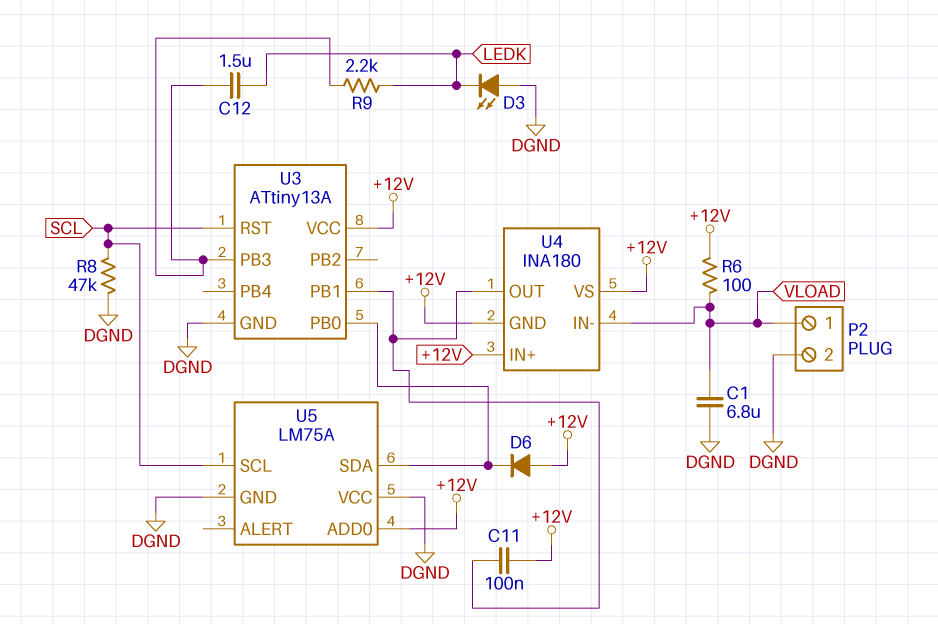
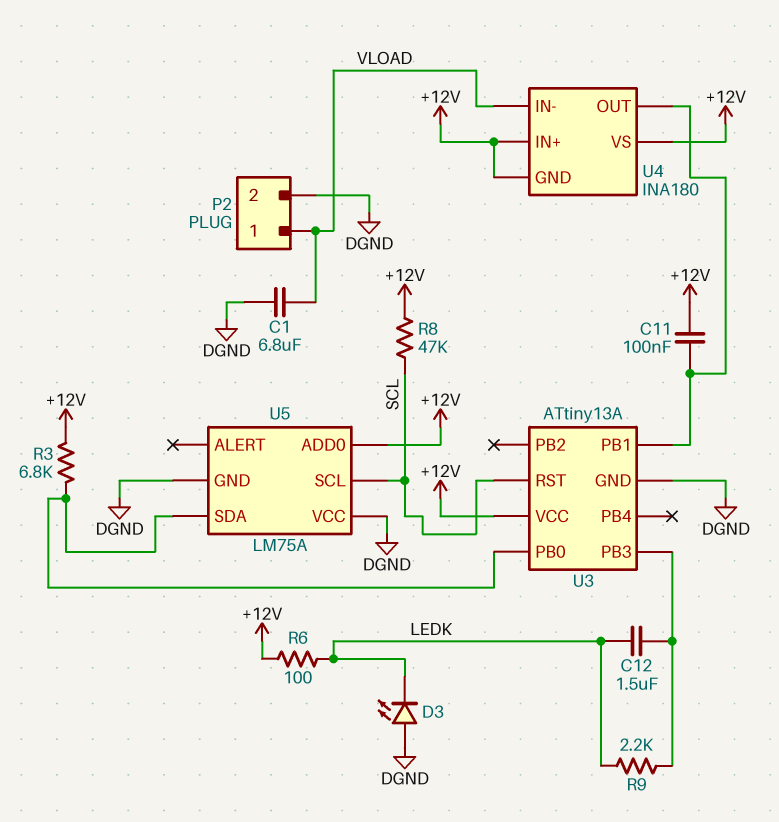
D6: diode (A +12V, K U3/PB0) -> none
R3: none -> 6.8k (+12V, U3/PB0)
R6: 100 (+12V, VLOAD) -> 100 (+12V, LEDK)
R8: 47k (DGND, SCL) -> 47k (+12V, SCL)

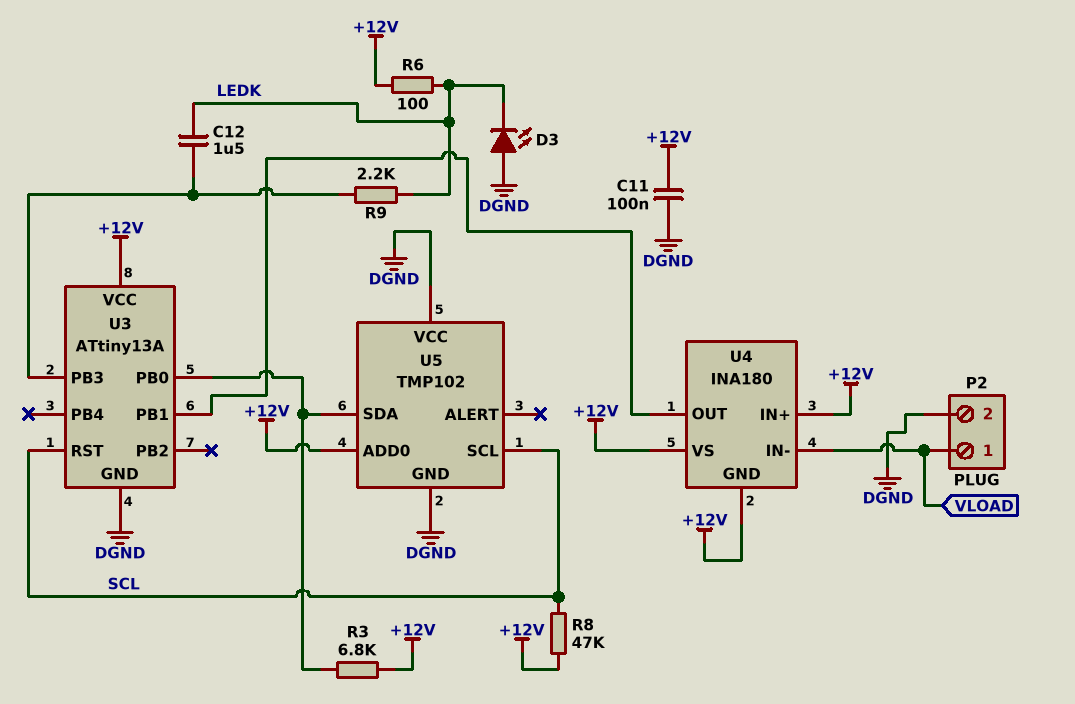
C1: 6.8uF (DGND, VLOAD) -> none
C11: 100nF (+12V, U3/PB1) -> 100nF (+12V, DGND)
U5: LM75A -> TMP102

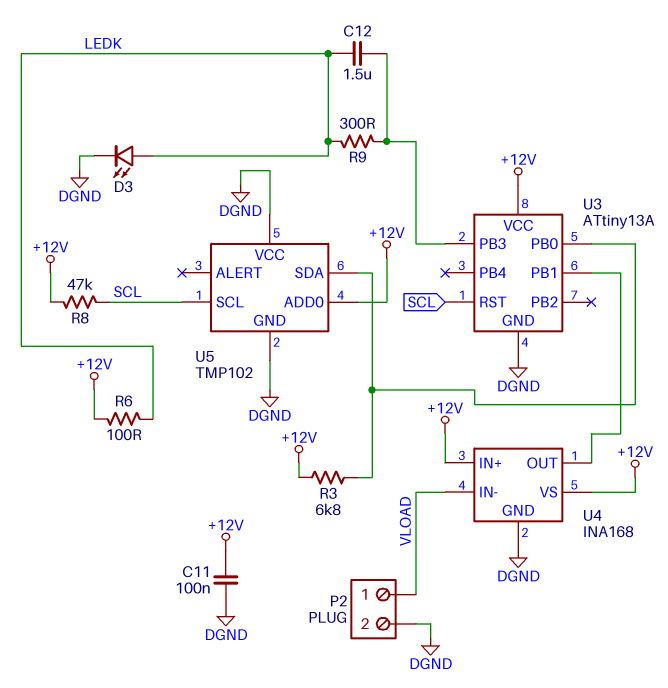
D3: LED (A DGND, K LEDK) -> LED (A LEDK, K DGND)
R9: 2.2k (LEDK, U3/PB3) -> 300 (LEDK, U3/PB3)
U4: INA180 -> INA168
U4 pin GND: +12V -> DGND

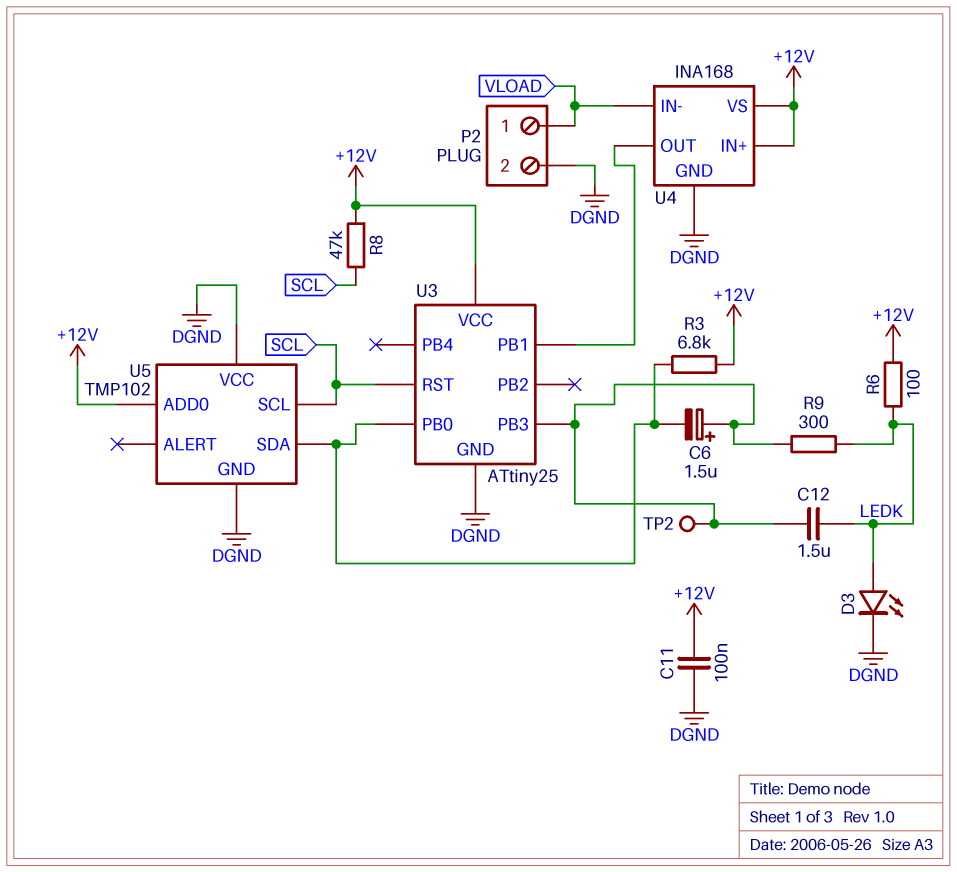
C6: none -> 1.5uF (plus U3/PB3, minus U3/PB0)
TP2: none -> test point (U3/PB3)
U3: ATtiny13A -> ATtiny25

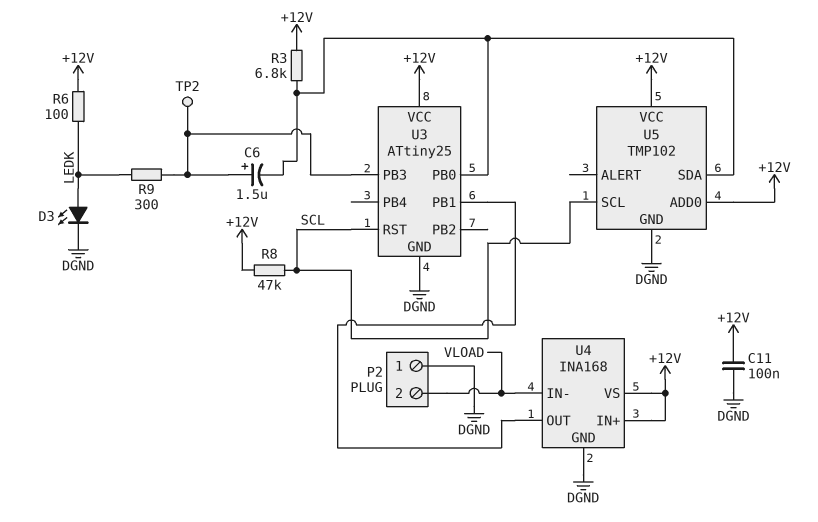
C12: 1.5uF (LEDK, U3/PB3) -> none
P2 pin 1: VLOAD -> DGND
P2 pin 2: DGND -> VLOAD
U5 pin VCC: DGND -> +12V

